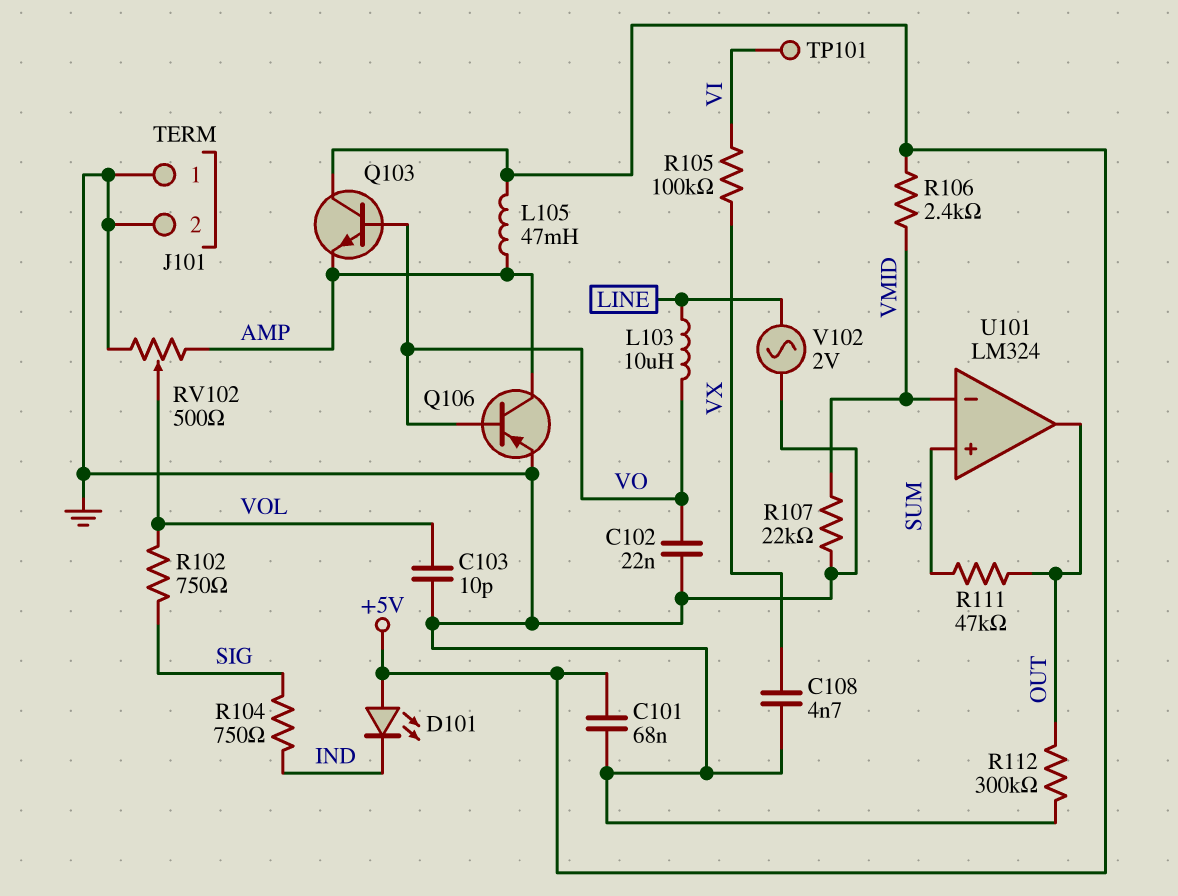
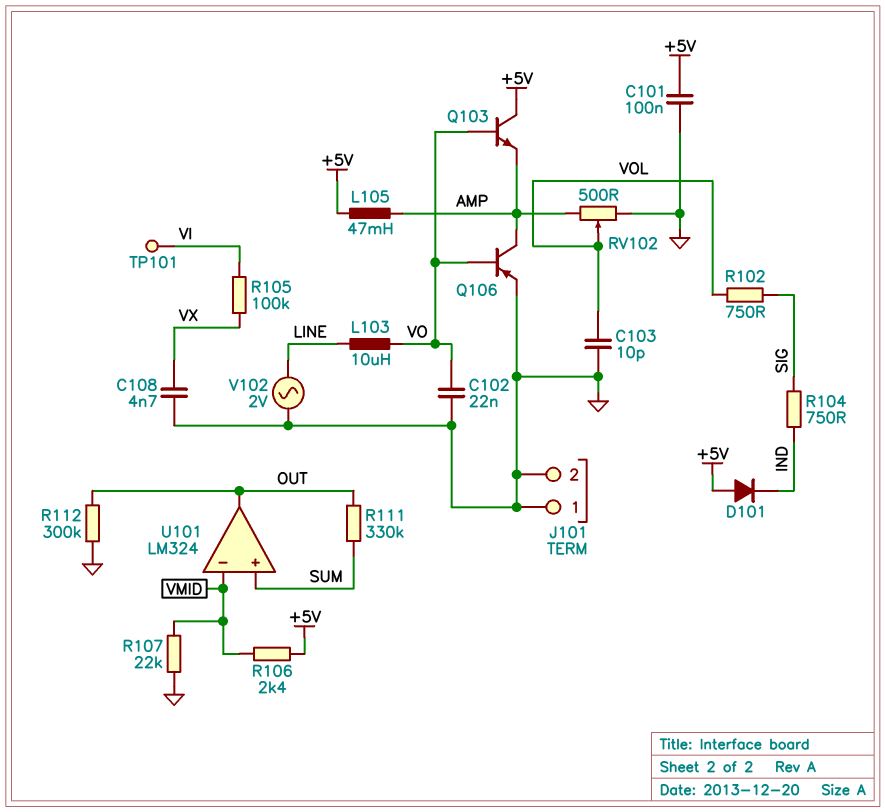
C101: 68nF (+5V, GND) -> 100nF (+5V, GND)
D101: LED (A +5V, K IND) -> diode (A +5V, K IND)
R111: 47k (OUT, SUM) -> 330k (OUT, SUM)

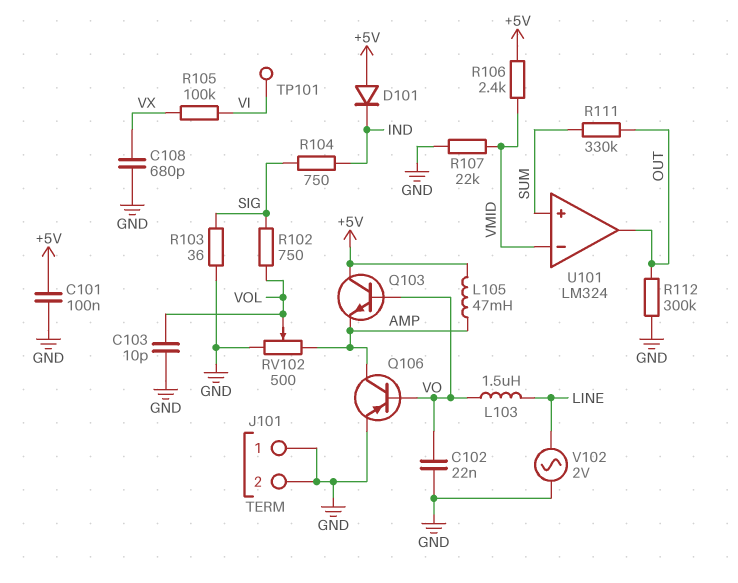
C108: 4.7nF (GND, VX) -> 680pF (GND, VX)
L103: 10uH (LINE, VO) -> 1.5uH (LINE, VO)
R103: none -> 36 (GND, SIG)

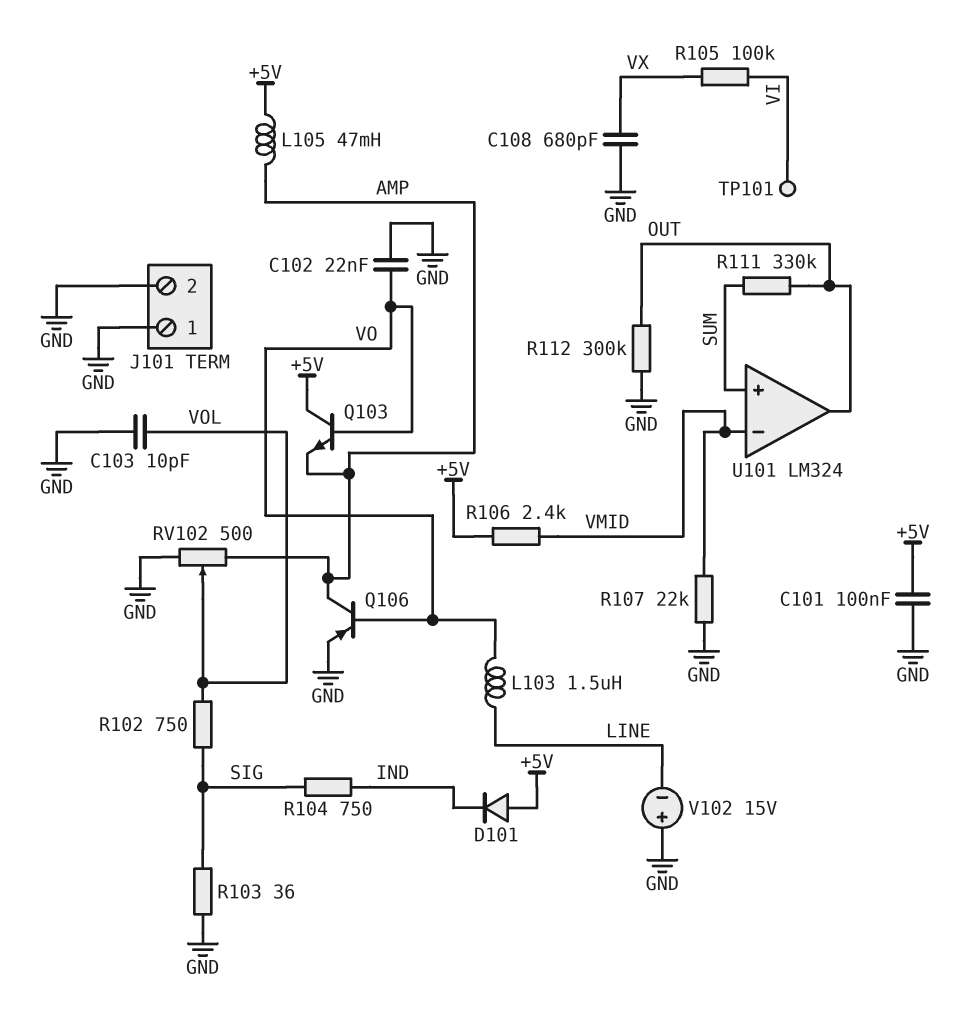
V102: AC 2V (GND, LINE) -> 15V (plus GND, minus LINE)

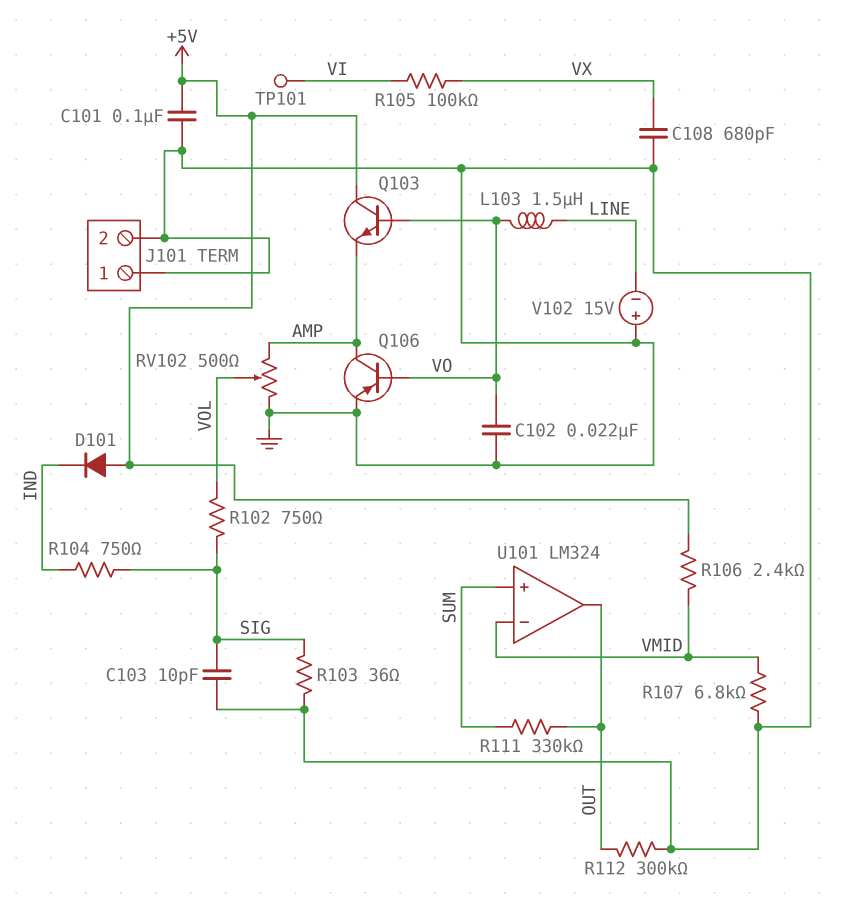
C103: 10pF (GND, VOL) -> 10pF (GND, SIG)
L105: 47mH (+5V, AMP) -> none
R107: 22k (GND, VMID) -> 6.8k (GND, VMID)

